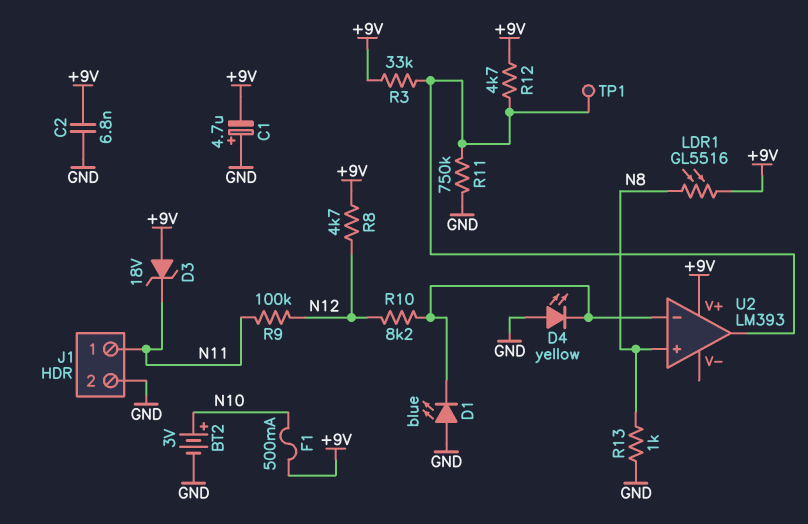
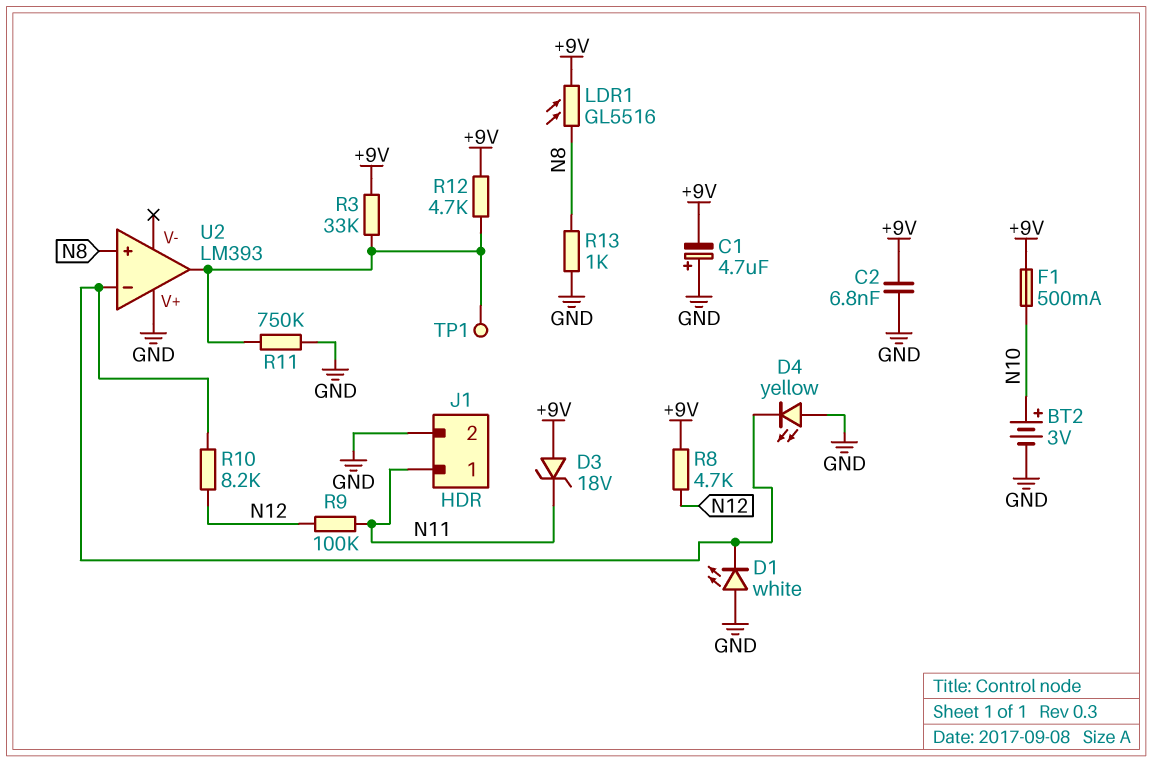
D1: LED blue (A GND, K U2/in-) -> LED white (A GND, K U2/in-)
U2 pin V+: +9V -> GND

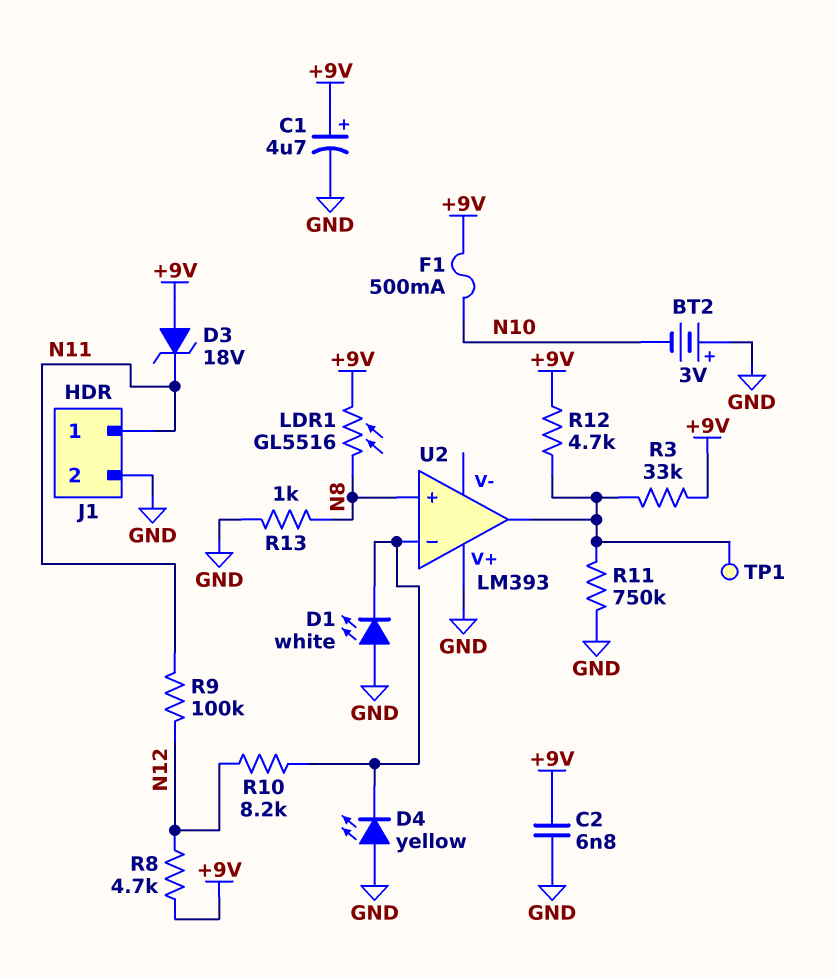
BT2: 3V (plus N10, minus GND) -> 3V (plus GND, minus N10)
C1: 4.7uF (plus GND, minus +9V) -> 4.7uF (plus +9V, minus GND)

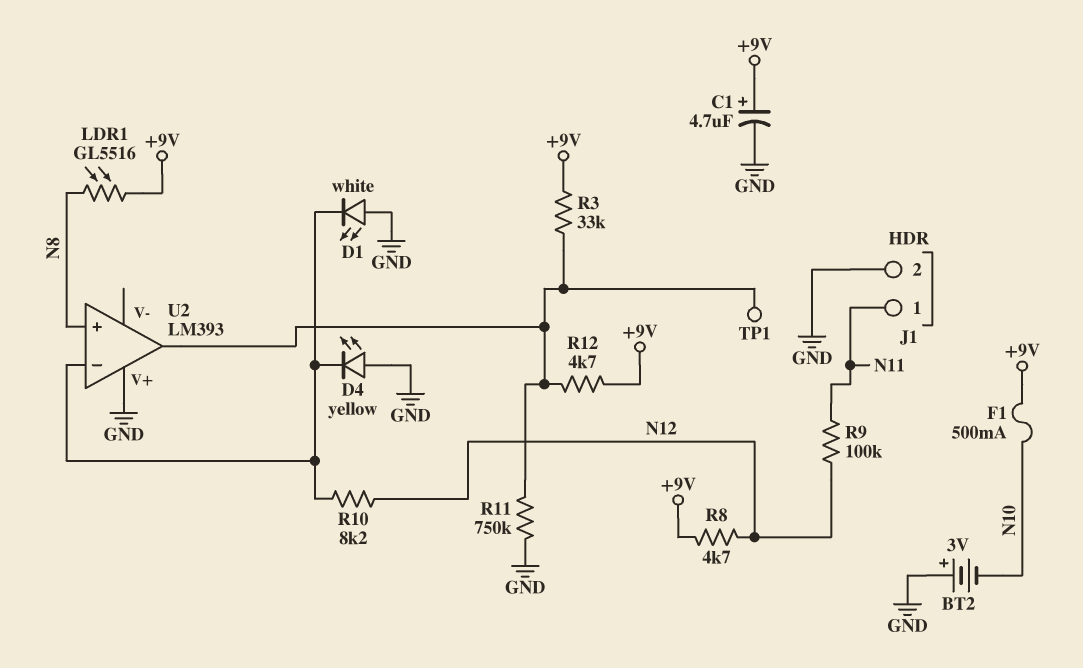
C2: 6.8nF (+9V, GND) -> none
D3: zener 18V (A +9V, K N11) -> none
R13: 1k (GND, N8) -> none

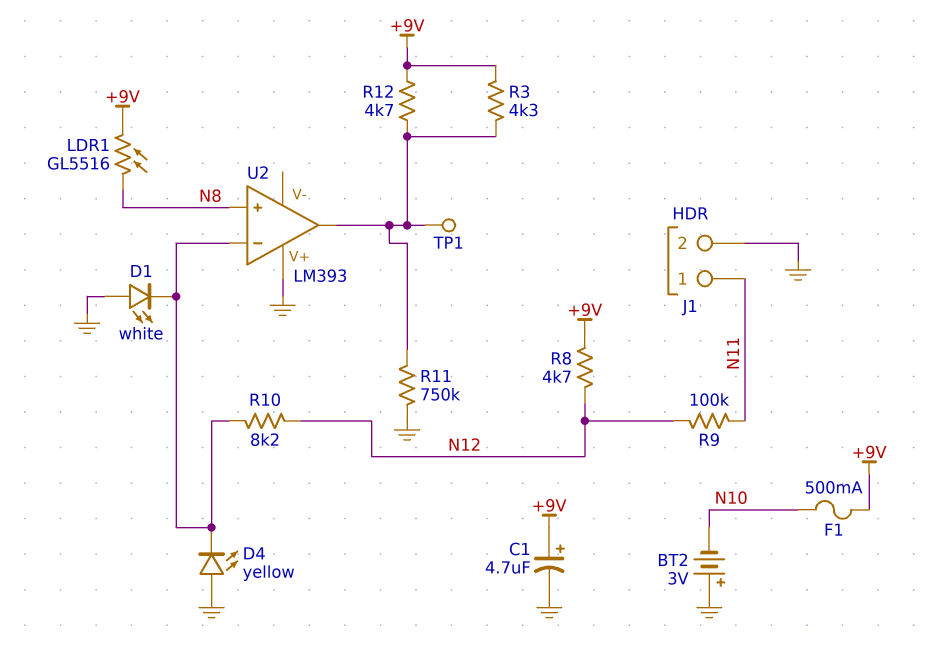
R3: 33k (+9V, U2/out) -> 4.3k (+9V, U2/out)

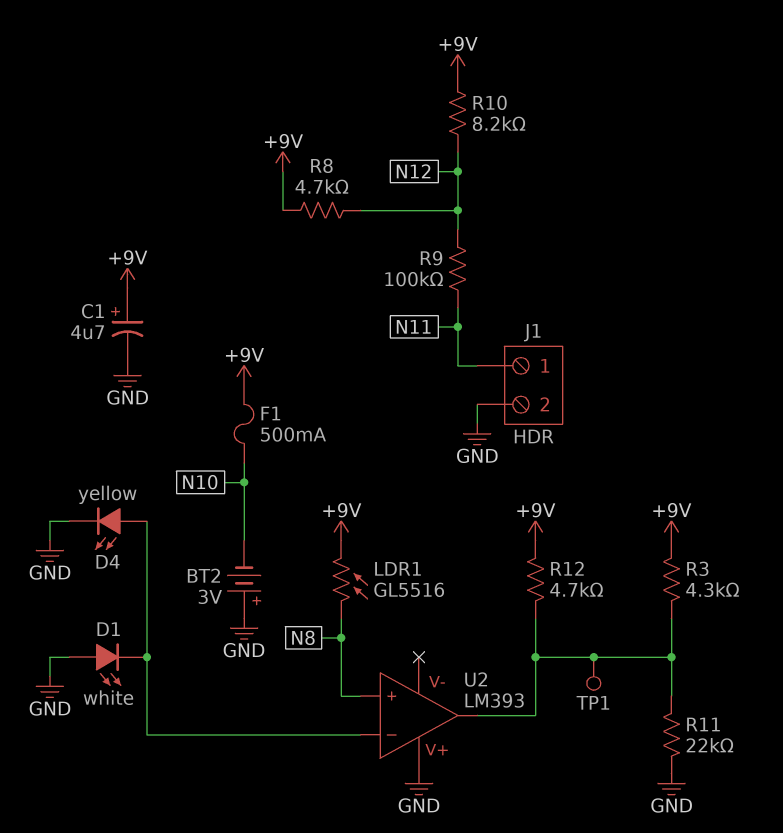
D4: LED yellow (A GND, K U2/in-) -> LED yellow (A U2/in-, K GND)
R10: 8.2k (N12, U2/in-) -> 8.2k (+9V, N12)
R11: 750k (GND, U2/out) -> 22k (GND, U2/out)

